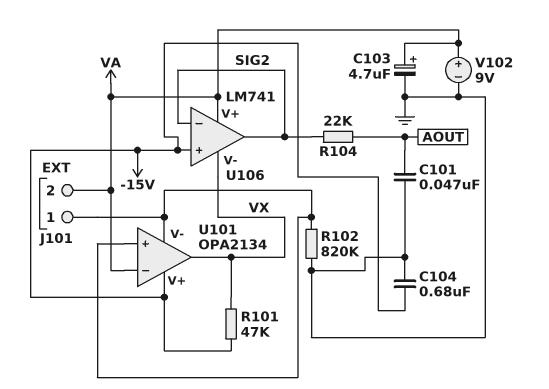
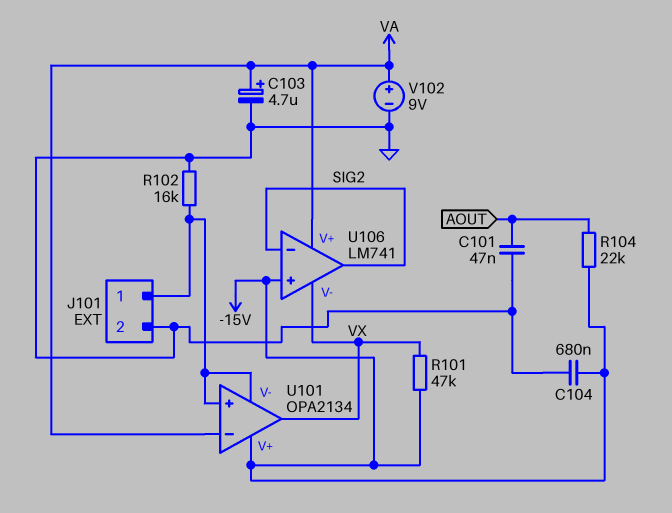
J101 pin 2: VA -> GND
R102: 820k (GND, J101/1) -> 16k (GND, J101/1)
R104: 22k (AOUT, SIG2) -> 22k (-15V, AOUT)

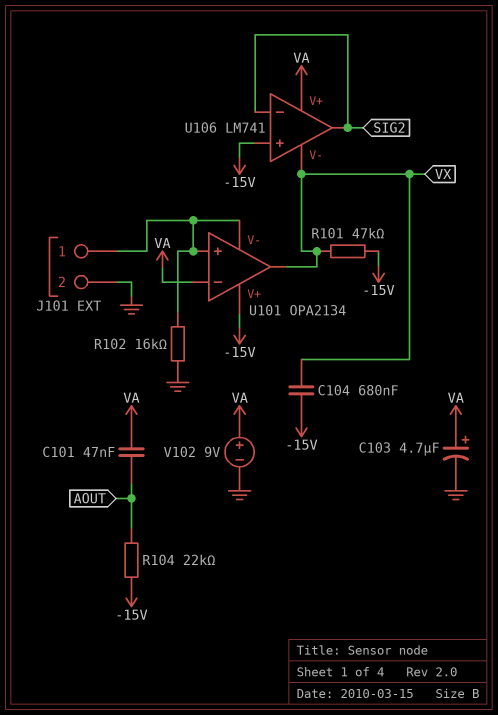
C101: 47nF (AOUT, GND) -> 47nF (AOUT, VA)
C104: 680nF (-15V, GND) -> 680nF (-15V, VX)

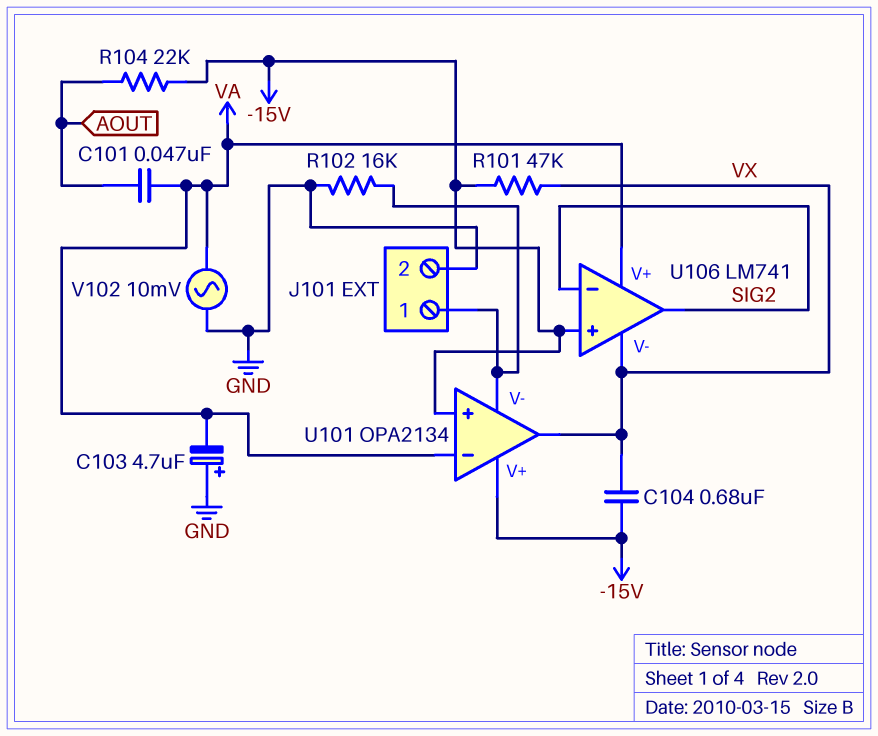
C103: 4.7uF (plus VA, minus GND) -> 4.7uF (plus GND, minus VA)
U101 pin in+: J101/1 -> -15V
V102: 9V (plus VA, minus GND) -> AC 10mV (GND, VA)

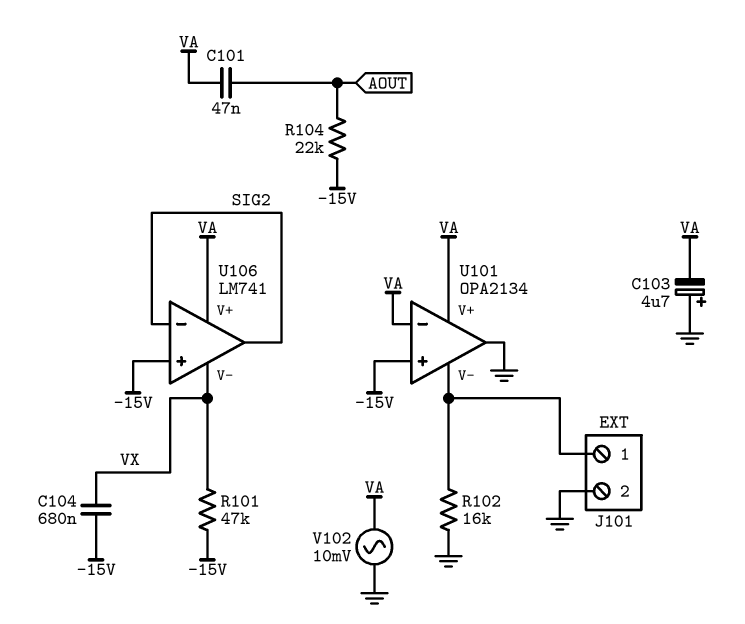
U101 pin V+: -15V -> VA
U101 pin out: VX -> GND

